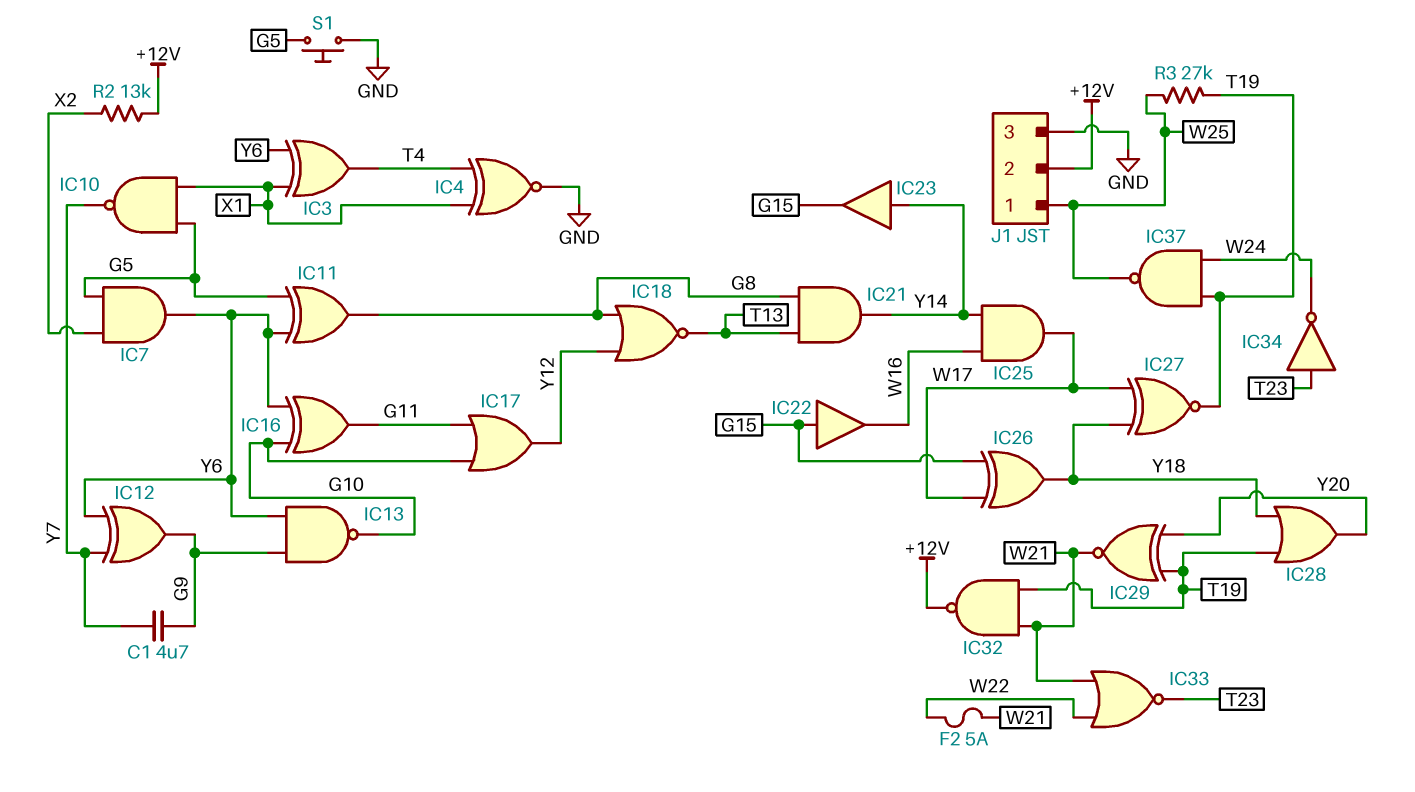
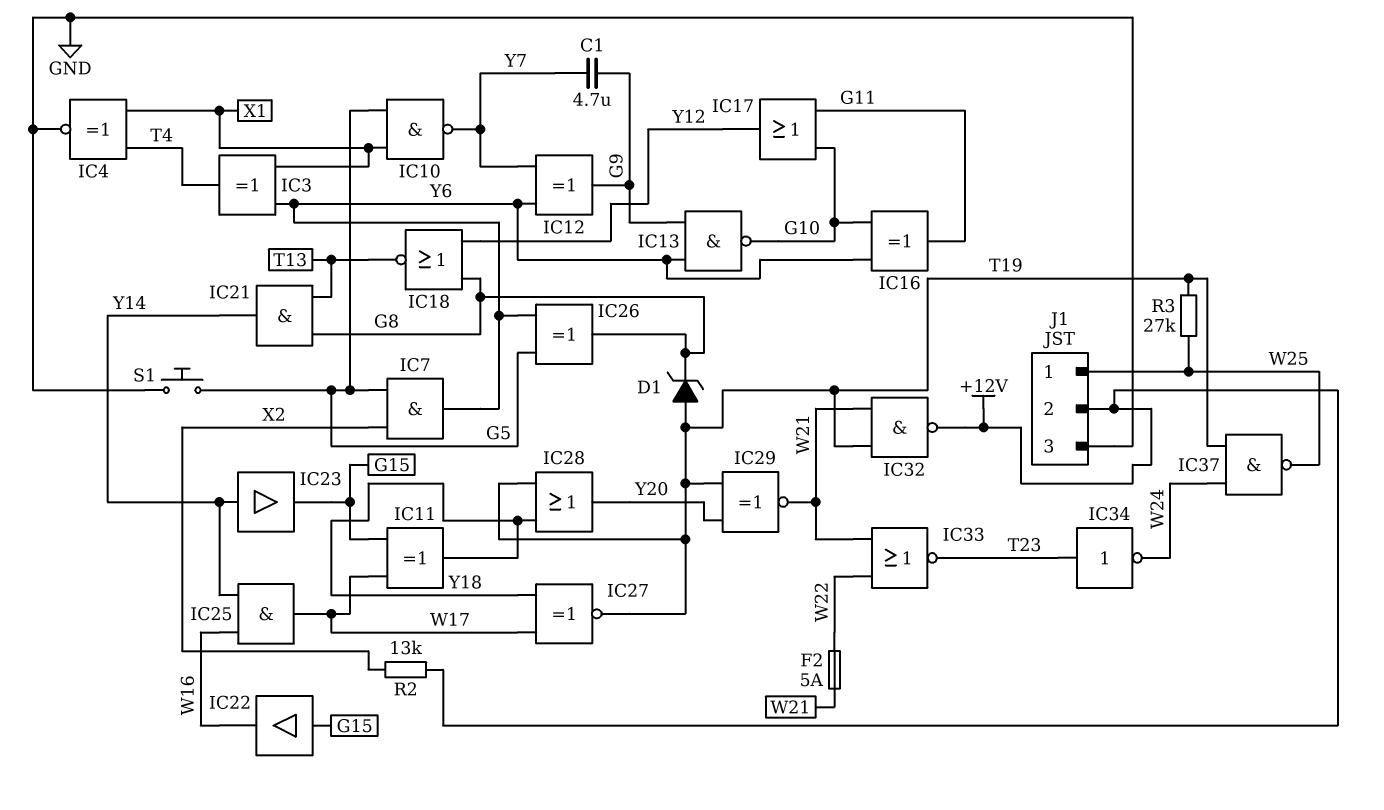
D1: none -> zener (A T19, K G8)
IC11: XOR (in G5, in Y6, out G8) -> XOR (in G15, in W17, out Y18)
IC26: XOR (in G15, in W17, out Y18) -> XOR (in G5, in Y6, out G8)

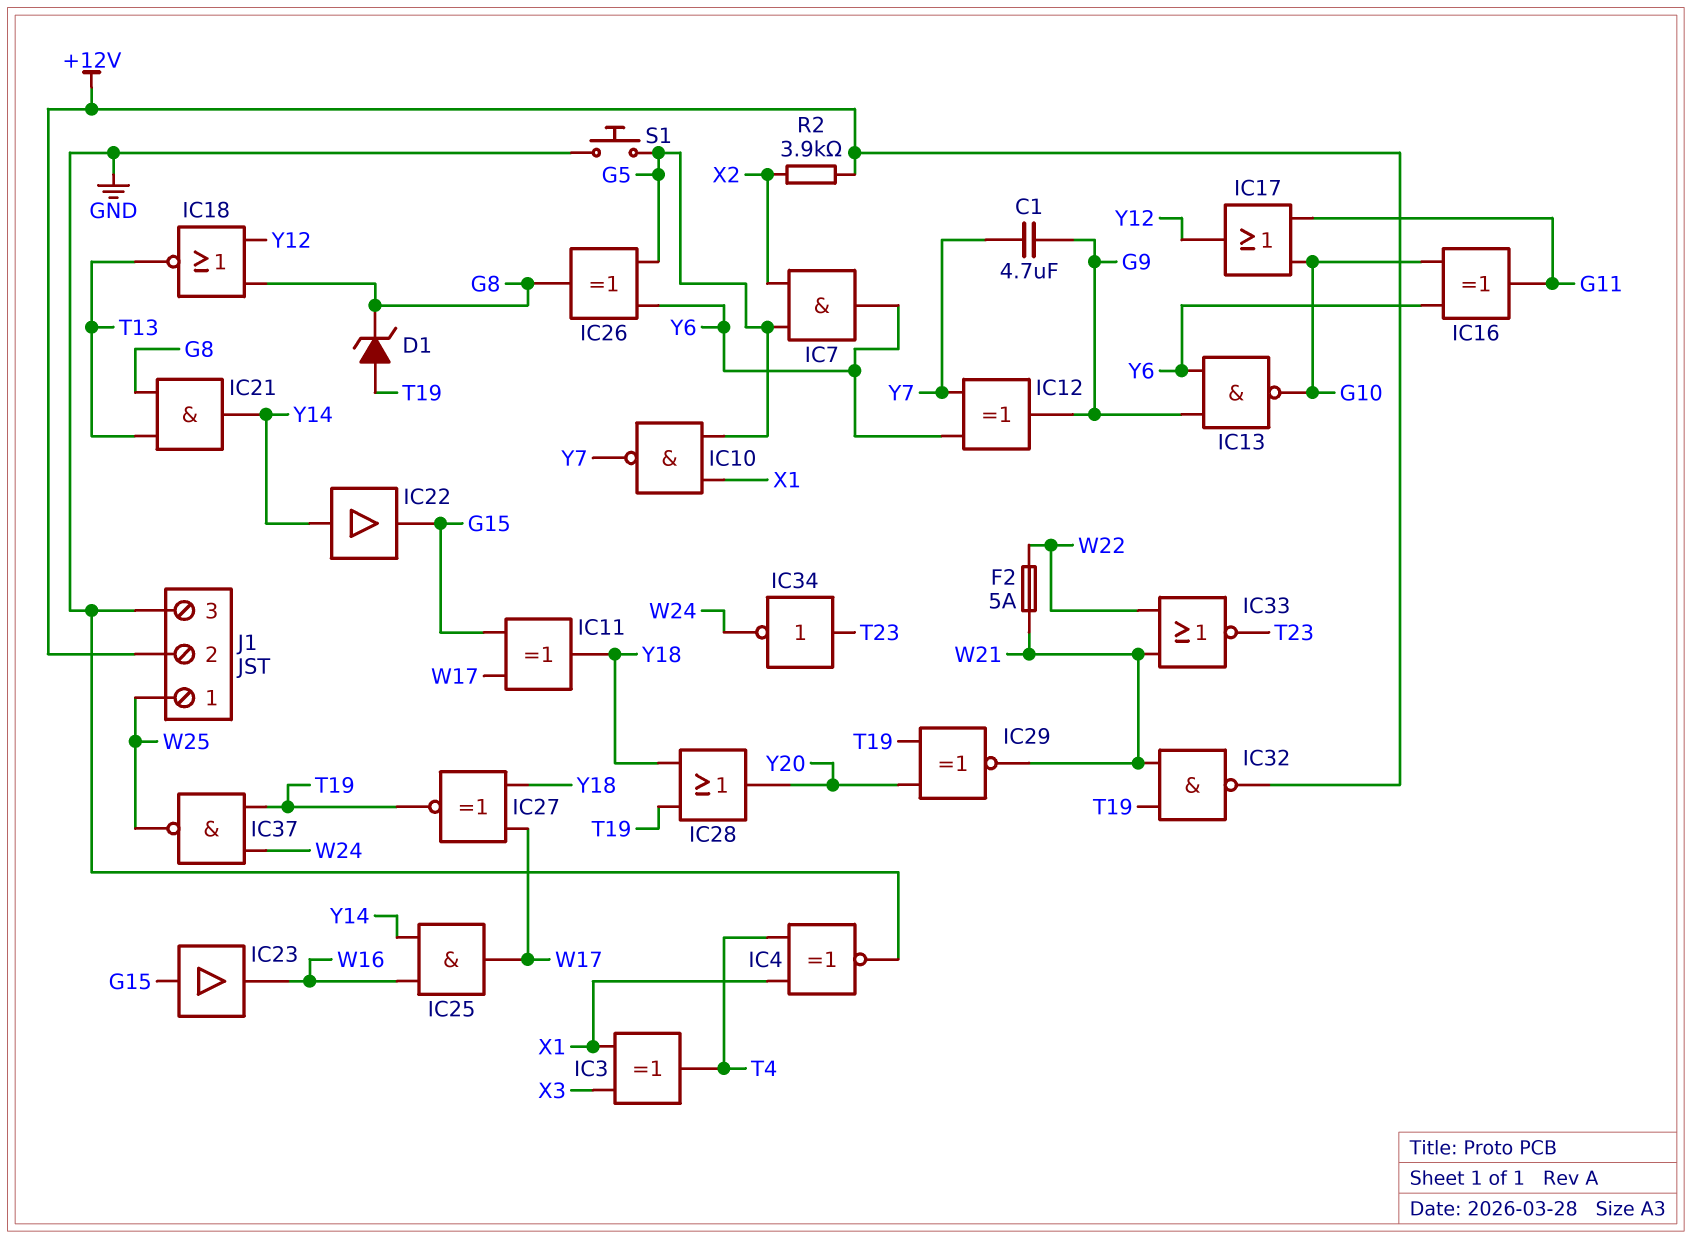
IC3: XOR (in X1, in Y6, out T4) -> XOR (in X1, in X3, out T4)
IC22: buffer (in G15, out W16) -> buffer (in Y14, out G15)
IC23: buffer (in Y14, out G15) -> buffer (in G15, out W16)
R2: 13k (+12V, X2) -> 3.9k (+12V, X2)
R3: 27k (T19, W25) -> none

